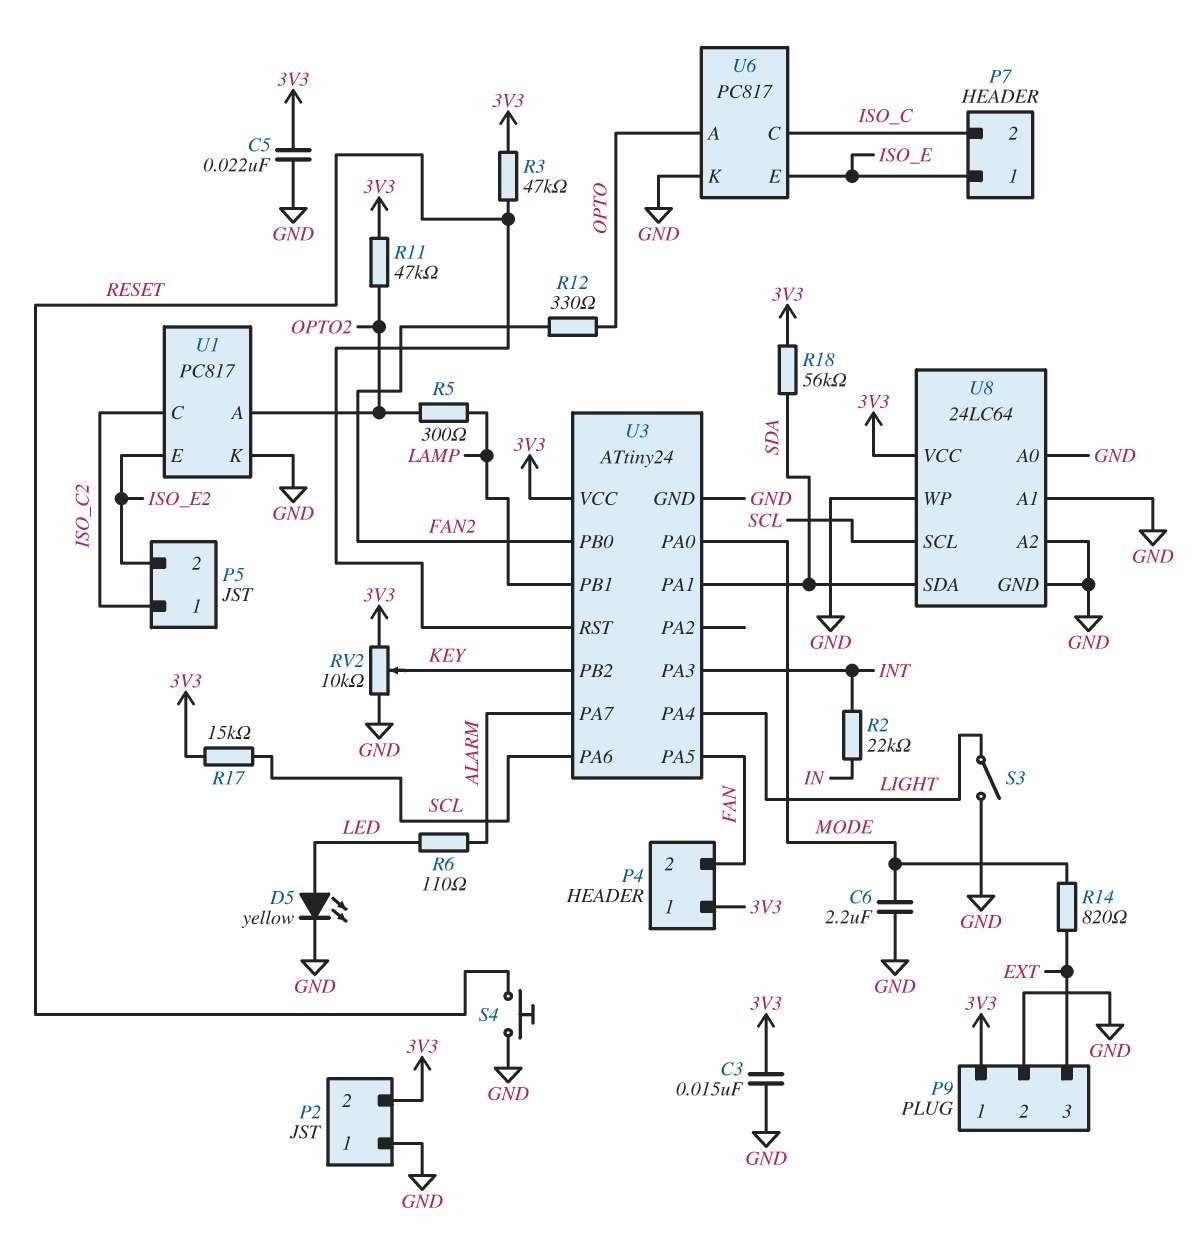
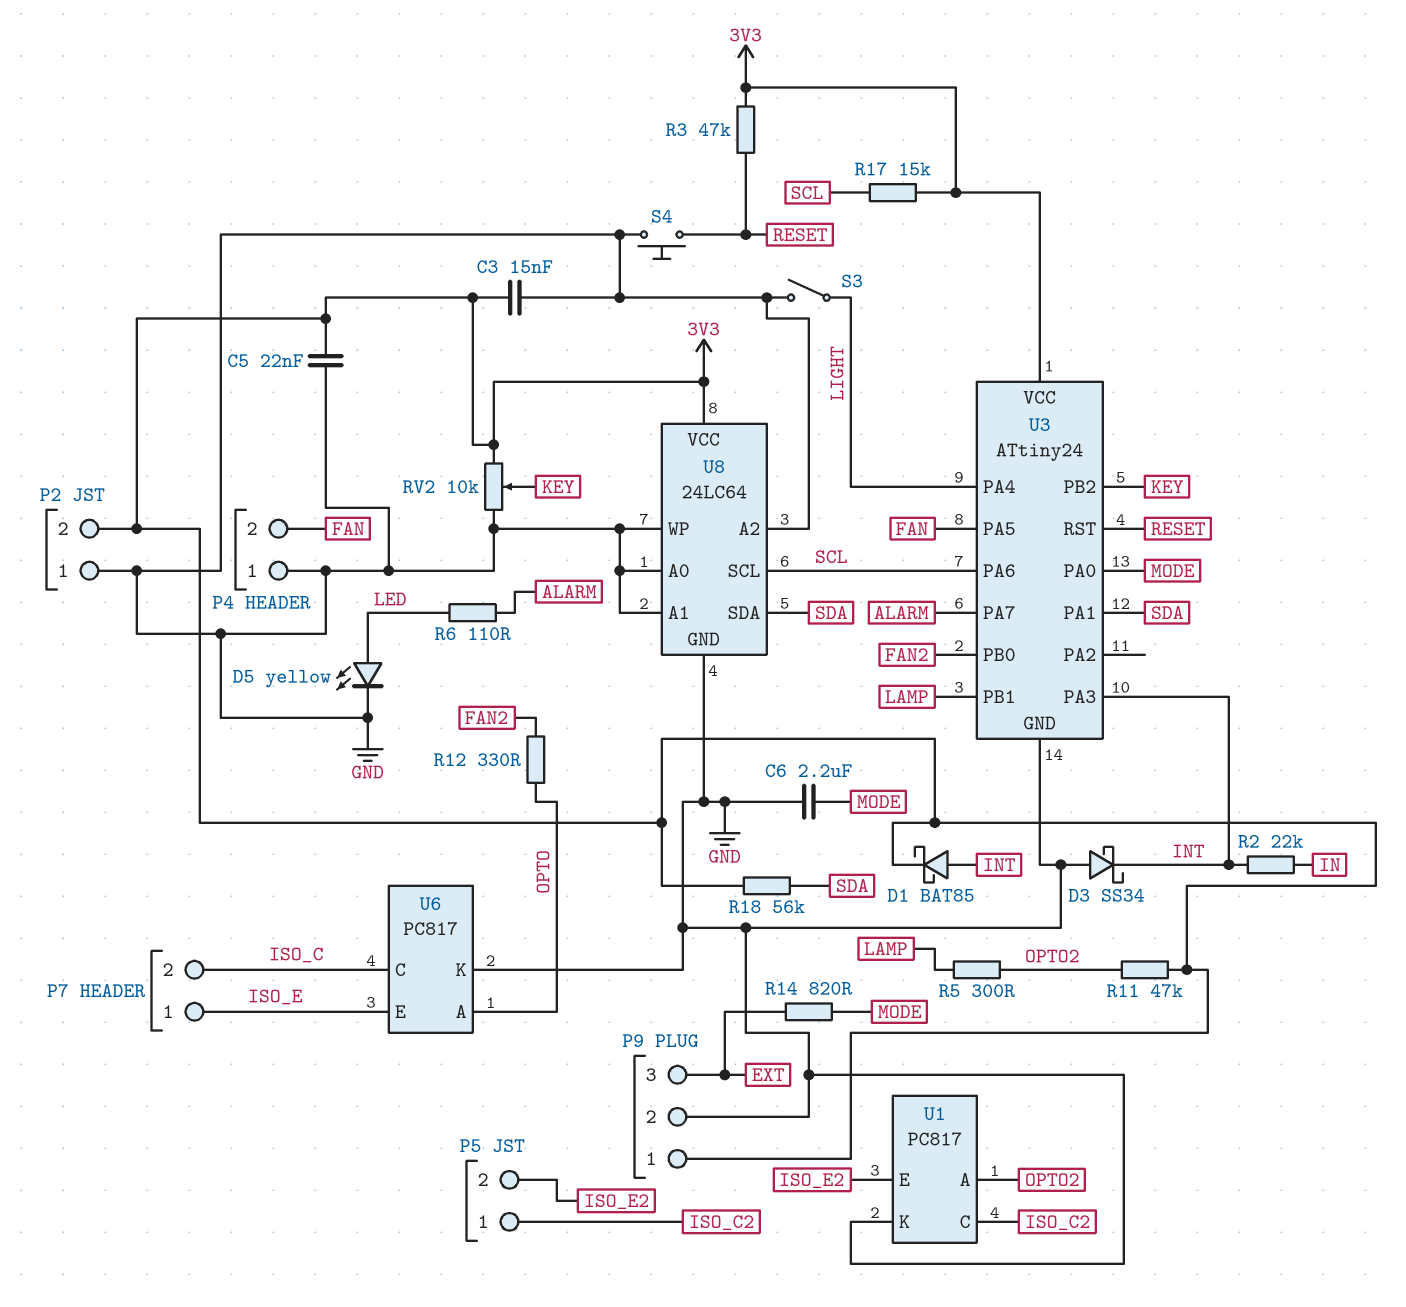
D1: none -> schottky BAT85 (A INT, K 3V3)
D3: none -> schottky SS34 (A GND, K INT)
P4 pin 1: 3V3 -> GND

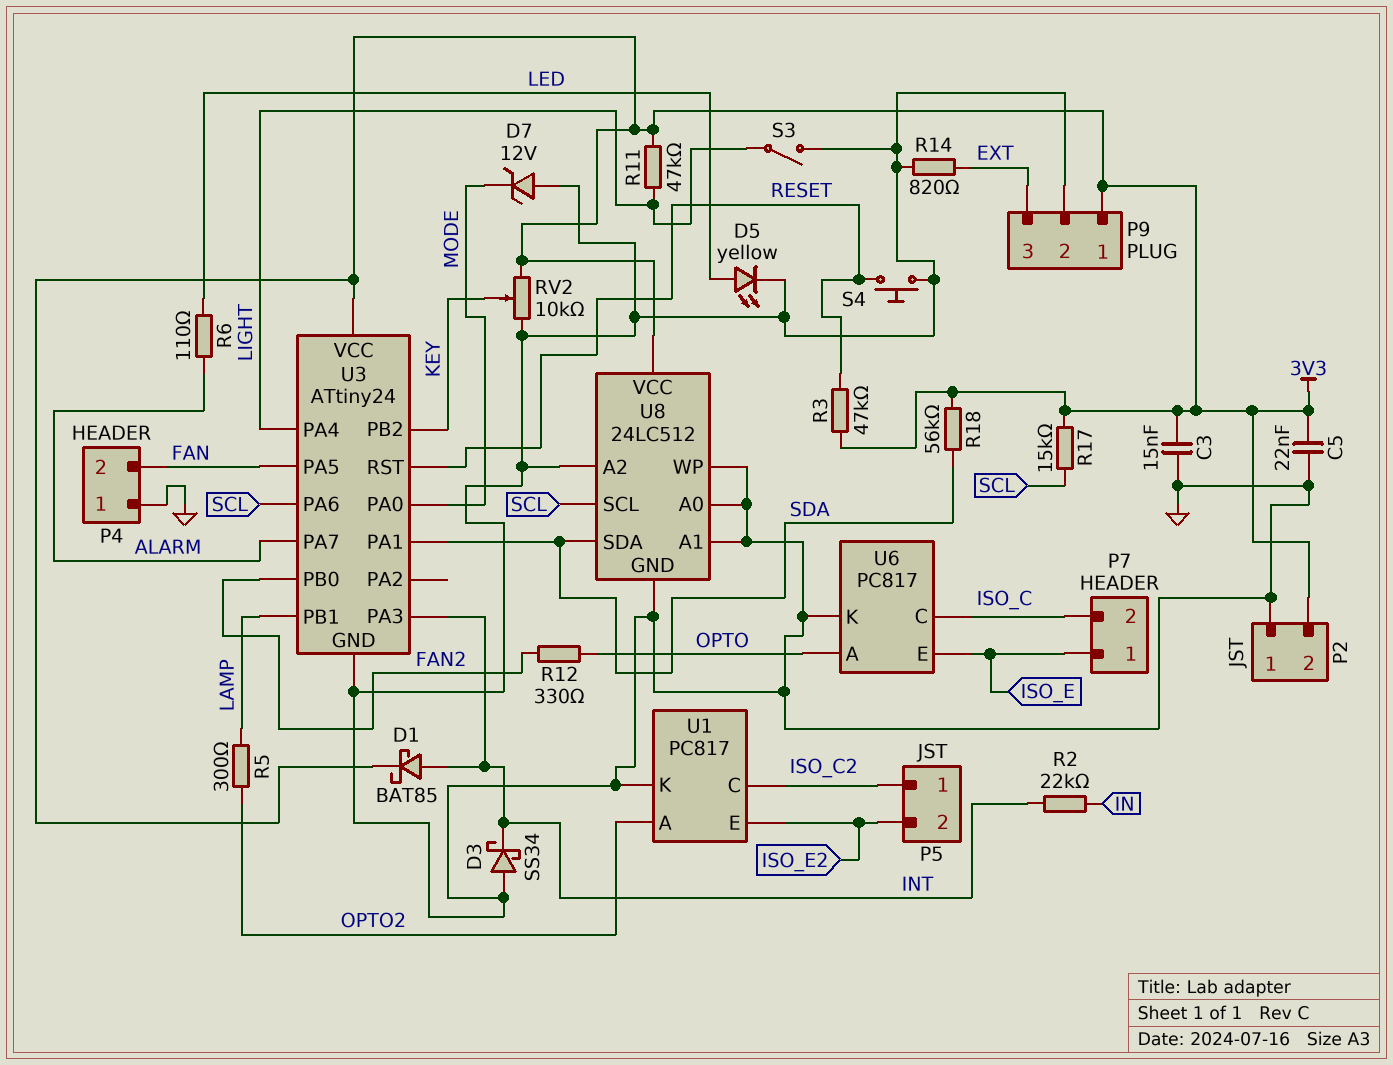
C6: 2.2uF (GND, MODE) -> none
D7: none -> zener 12V (A GND, K MODE)
R11: 47k (3V3, OPTO2) -> 47k (3V3, LIGHT)
R14: 820 (EXT, MODE) -> 820 (EXT, GND)
U8: 24LC64 -> 24LC512

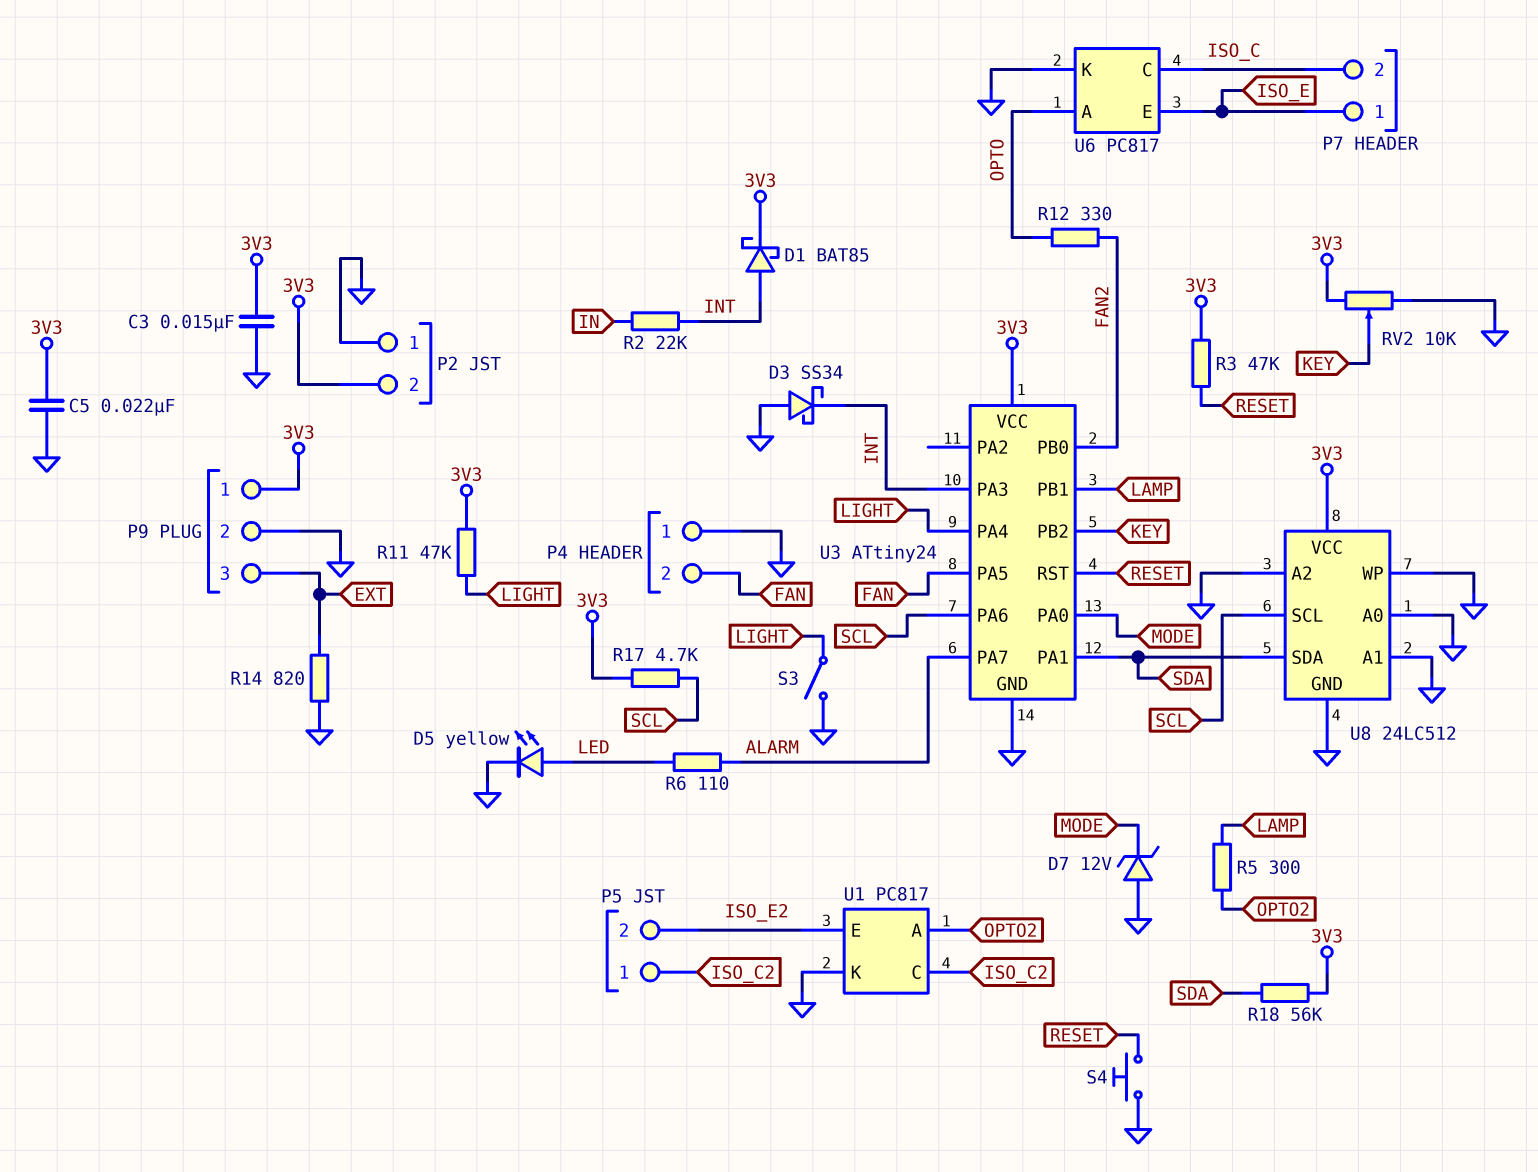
R17: 15k (3V3, SCL) -> 4.7k (3V3, SCL)

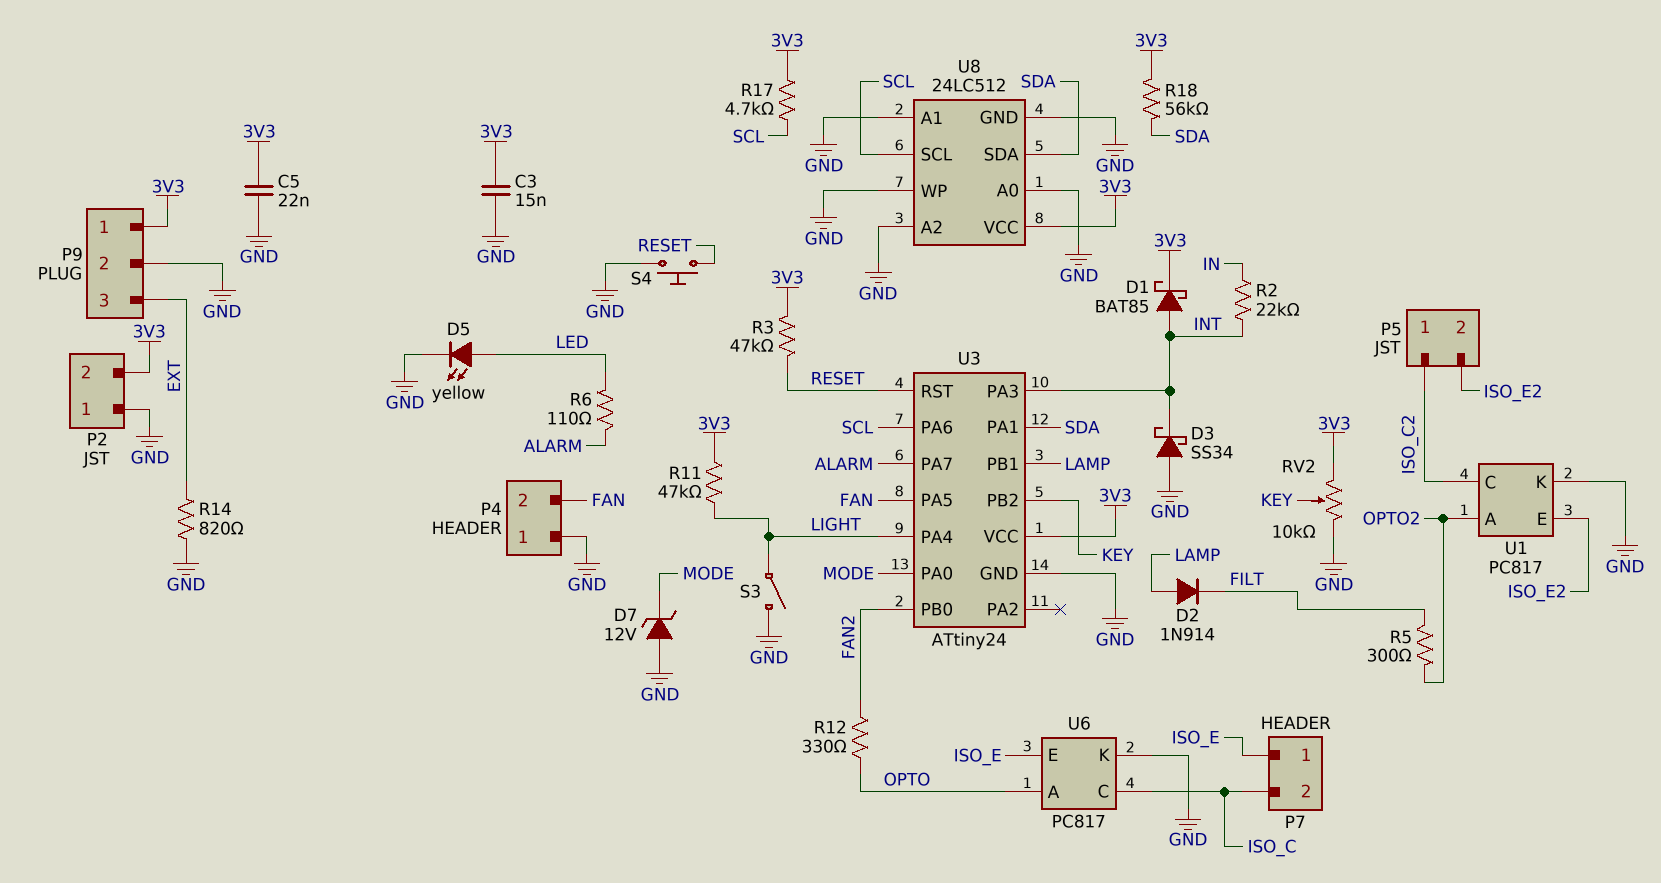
D2: none -> diode 1N914 (A LAMP, K FILT)
R5: 300 (LAMP, OPTO2) -> 300 (FILT, OPTO2)

